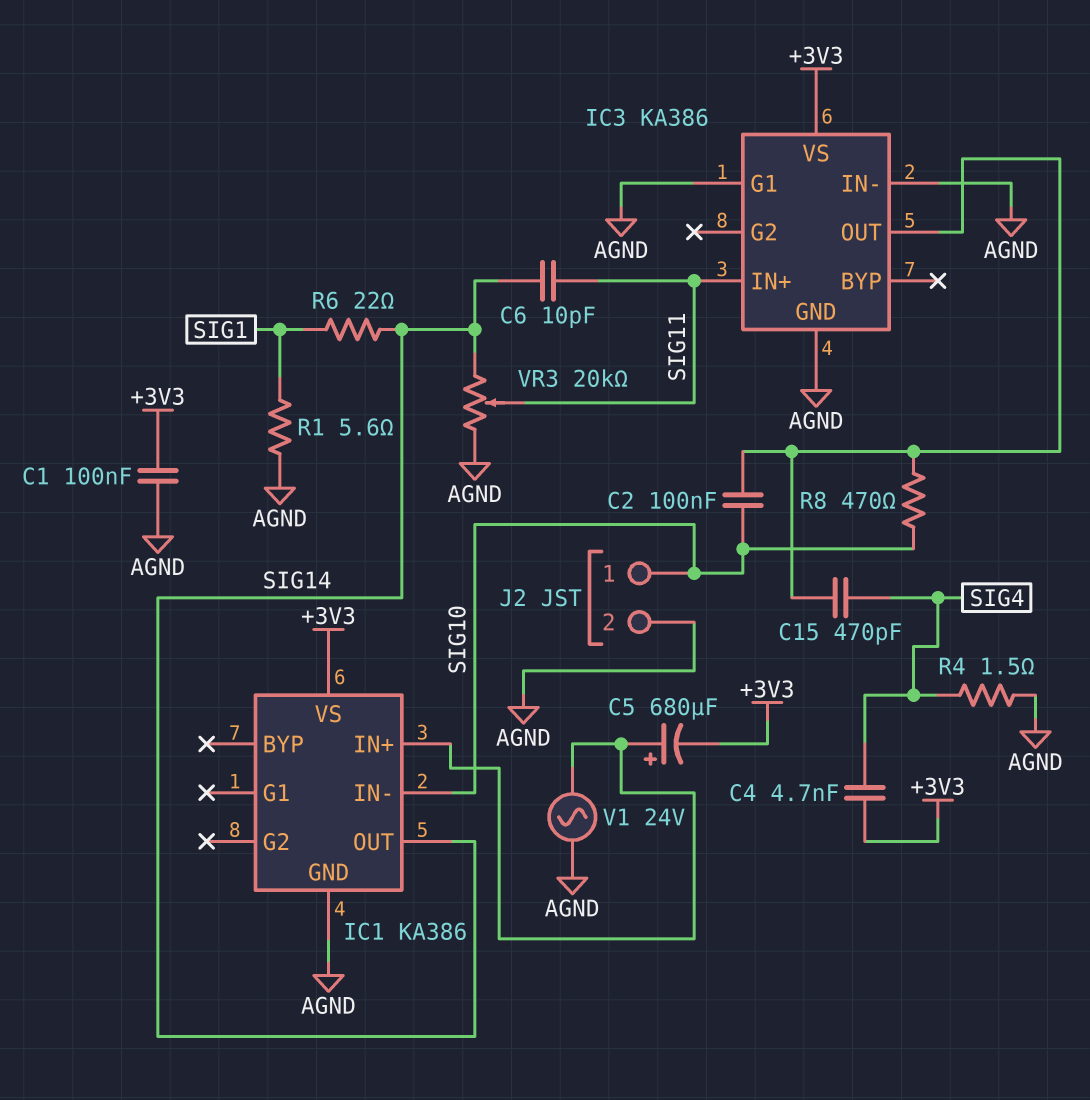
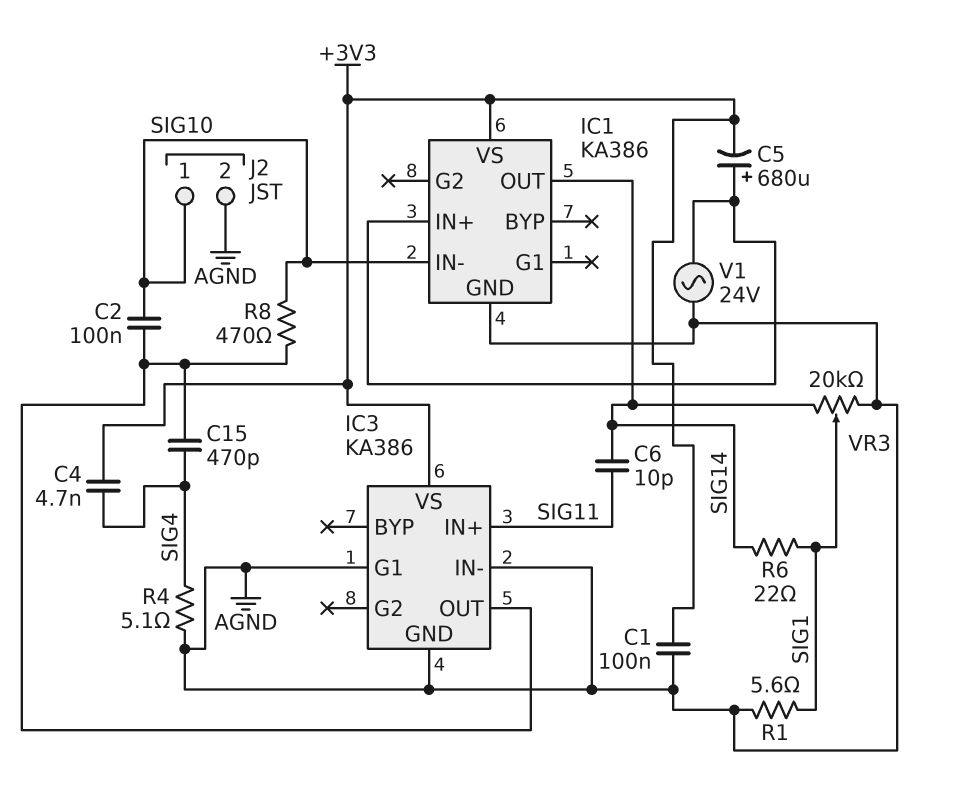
R4: 1.5 (AGND, SIG4) -> 5.1 (AGND, SIG4)
VR3: 20k (AGND, SIG14, wiper SIG11) -> 20k (AGND, SIG14, wiper SIG1)

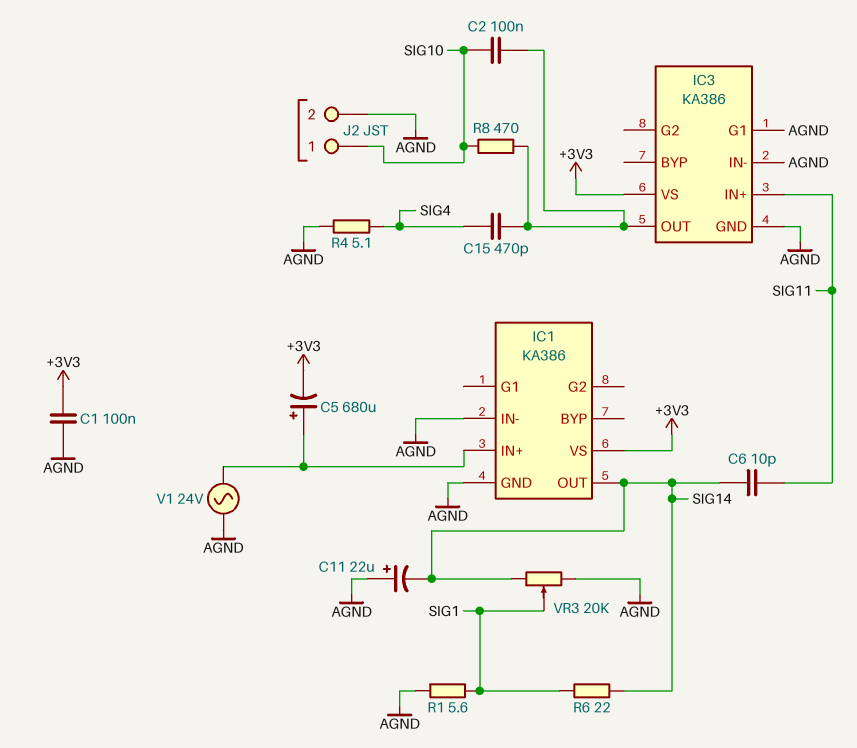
C4: 4.7nF (+3V3, SIG4) -> none
C11: none -> 22uF (plus AGND, minus SIG14)
IC1 pin IN-: SIG10 -> AGND

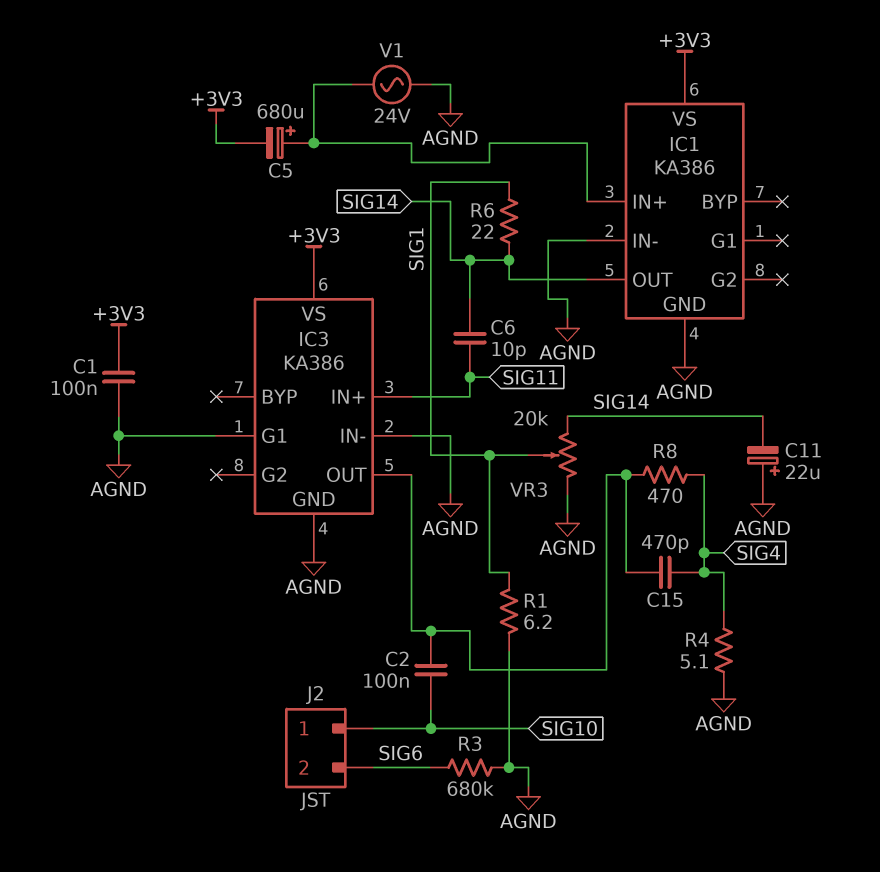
J2 pin 2: AGND -> SIG6
R1: 5.6 (AGND, SIG1) -> 6.2 (AGND, SIG1)
R3: none -> 680k (AGND, SIG6)
R8: 470 (IC3/OUT, SIG10) -> 470 (IC3/OUT, SIG4)

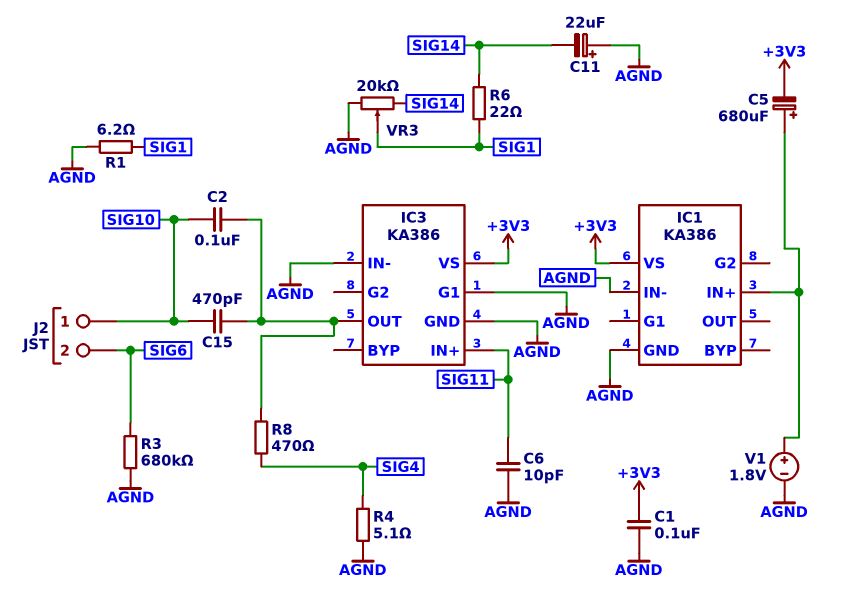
C6: 10pF (SIG11, SIG14) -> 10pF (AGND, SIG11)
C15: 470pF (IC3/OUT, SIG4) -> 470pF (IC3/OUT, SIG10)
IC1 pin OUT: SIG14 -> none
V1: AC 24V (AGND, IC1/IN+) -> 1.8V (plus IC1/IN+, minus AGND)

